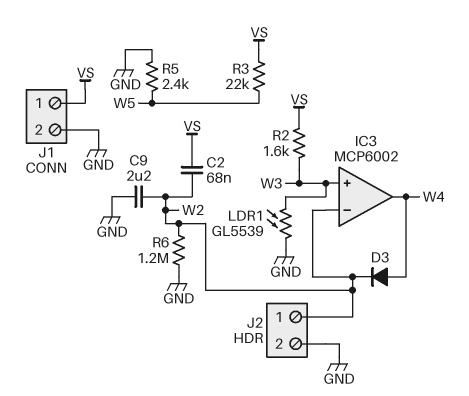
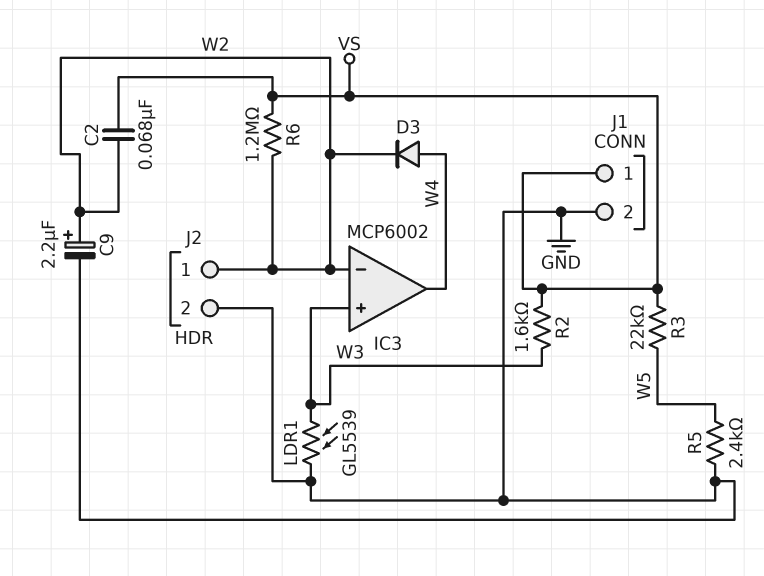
C9: 2.2uF (GND, W2) -> 2.2uF (plus W2, minus GND)
R6: 1.2M (GND, W2) -> 1.2M (VS, W2)

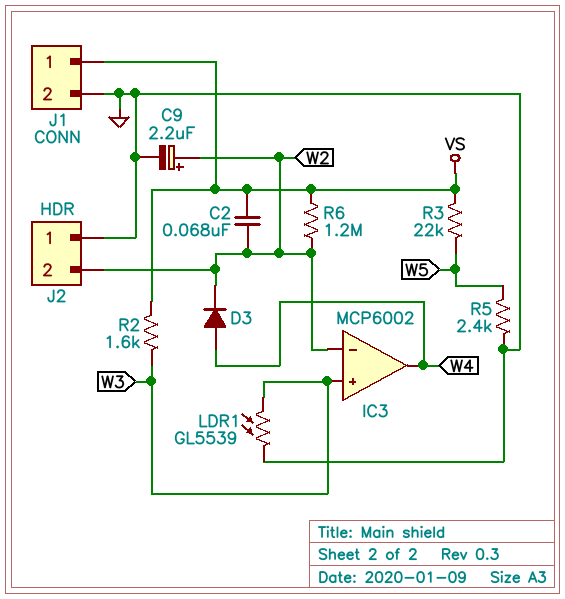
J2 pin 1: W2 -> GND
J2 pin 2: GND -> W2

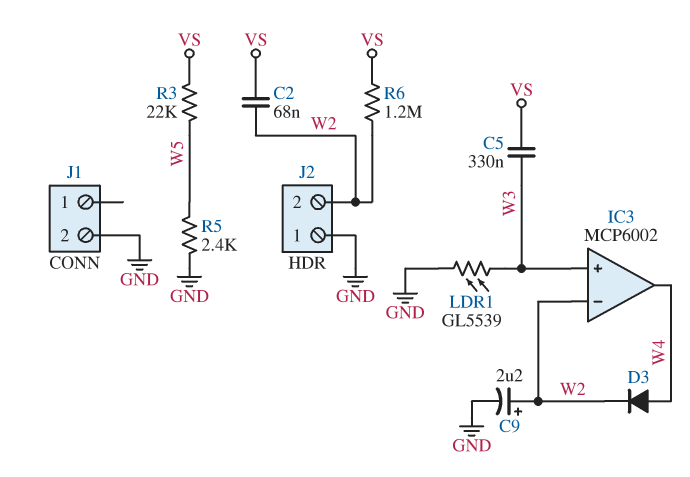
C5: none -> 330nF (VS, W3)
J1 pin 1: VS -> none
R2: 1.6k (VS, W3) -> none

